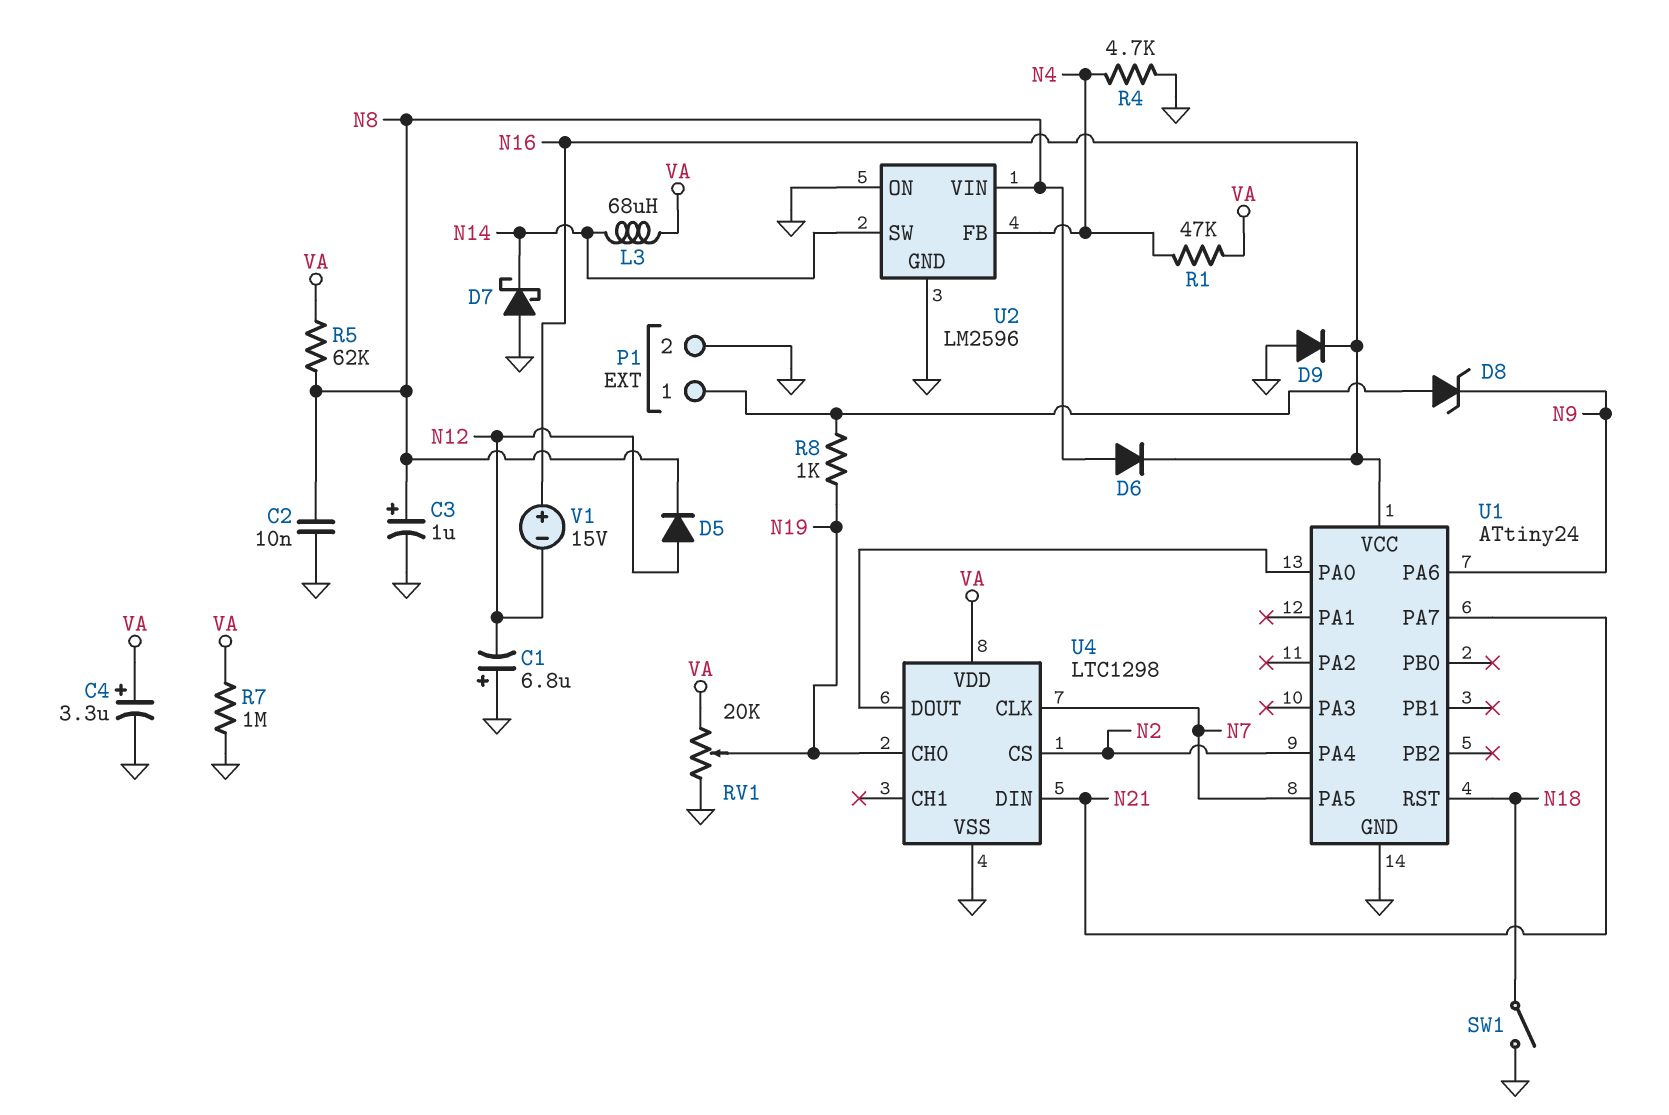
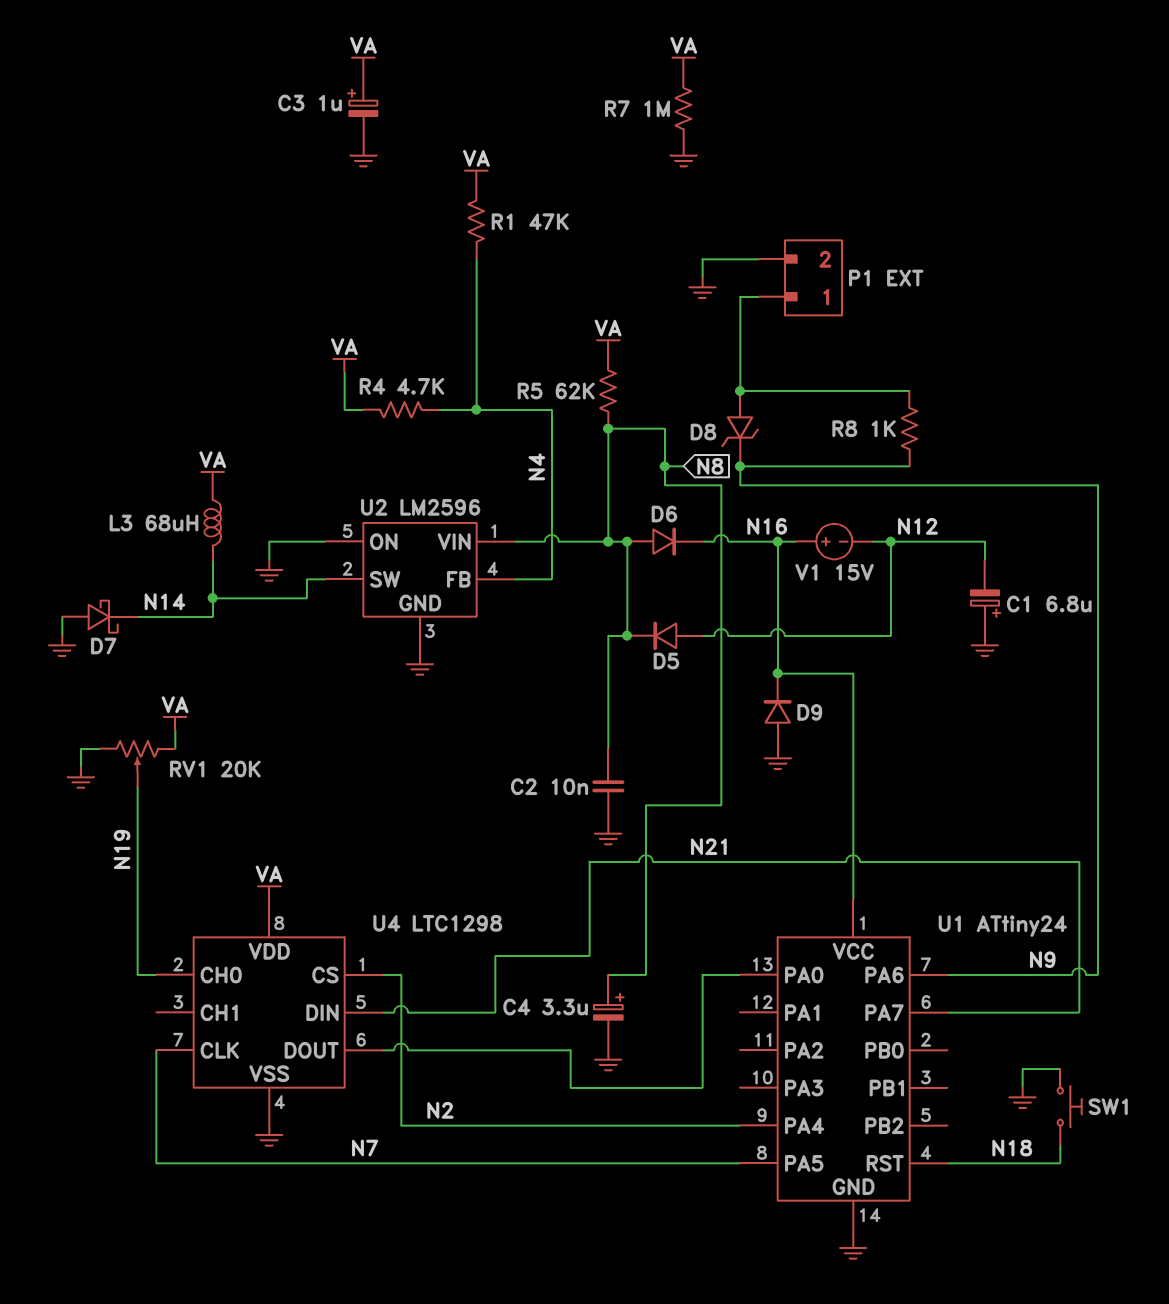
C3: 1uF (plus N8, minus GND) -> 1uF (plus VA, minus GND)
C4: 3.3uF (plus VA, minus GND) -> 3.3uF (plus N8, minus GND)
R4: 4.7k (GND, N4) -> 4.7k (N4, VA)
R8: 1k (N19, P1/1) -> 1k (N9, P1/1)
SW1: switch (GND, N18) -> button (GND, N18)

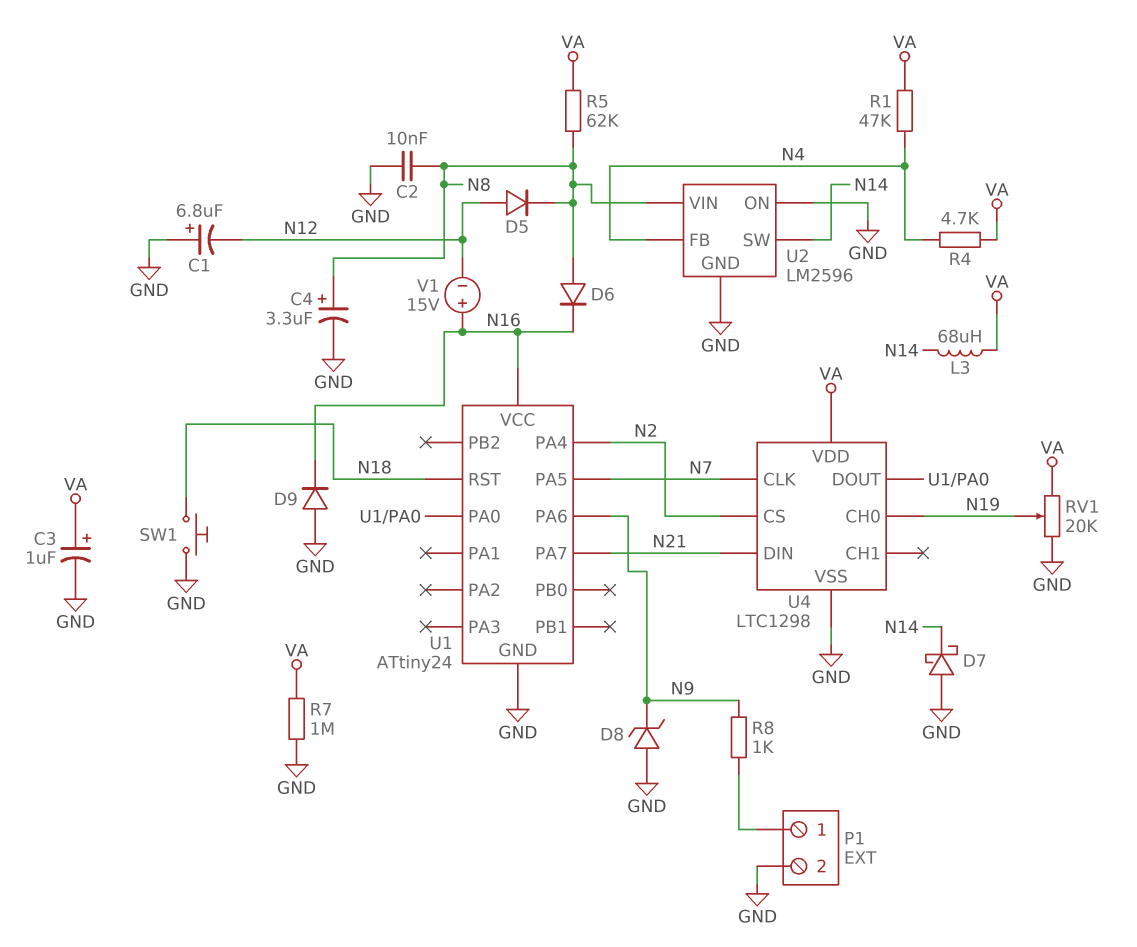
D8: zener (A P1/1, K N9) -> zener (A GND, K N9)

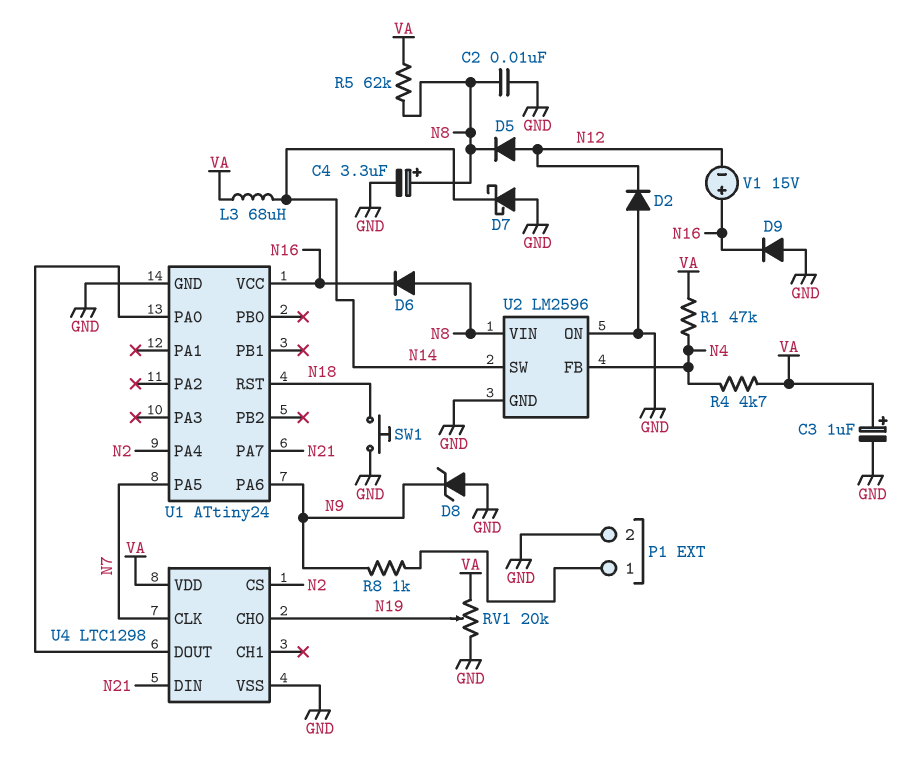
C1: 6.8uF (plus GND, minus N12) -> none
D2: none -> diode (A GND, K N12)
R7: 1M (GND, VA) -> none

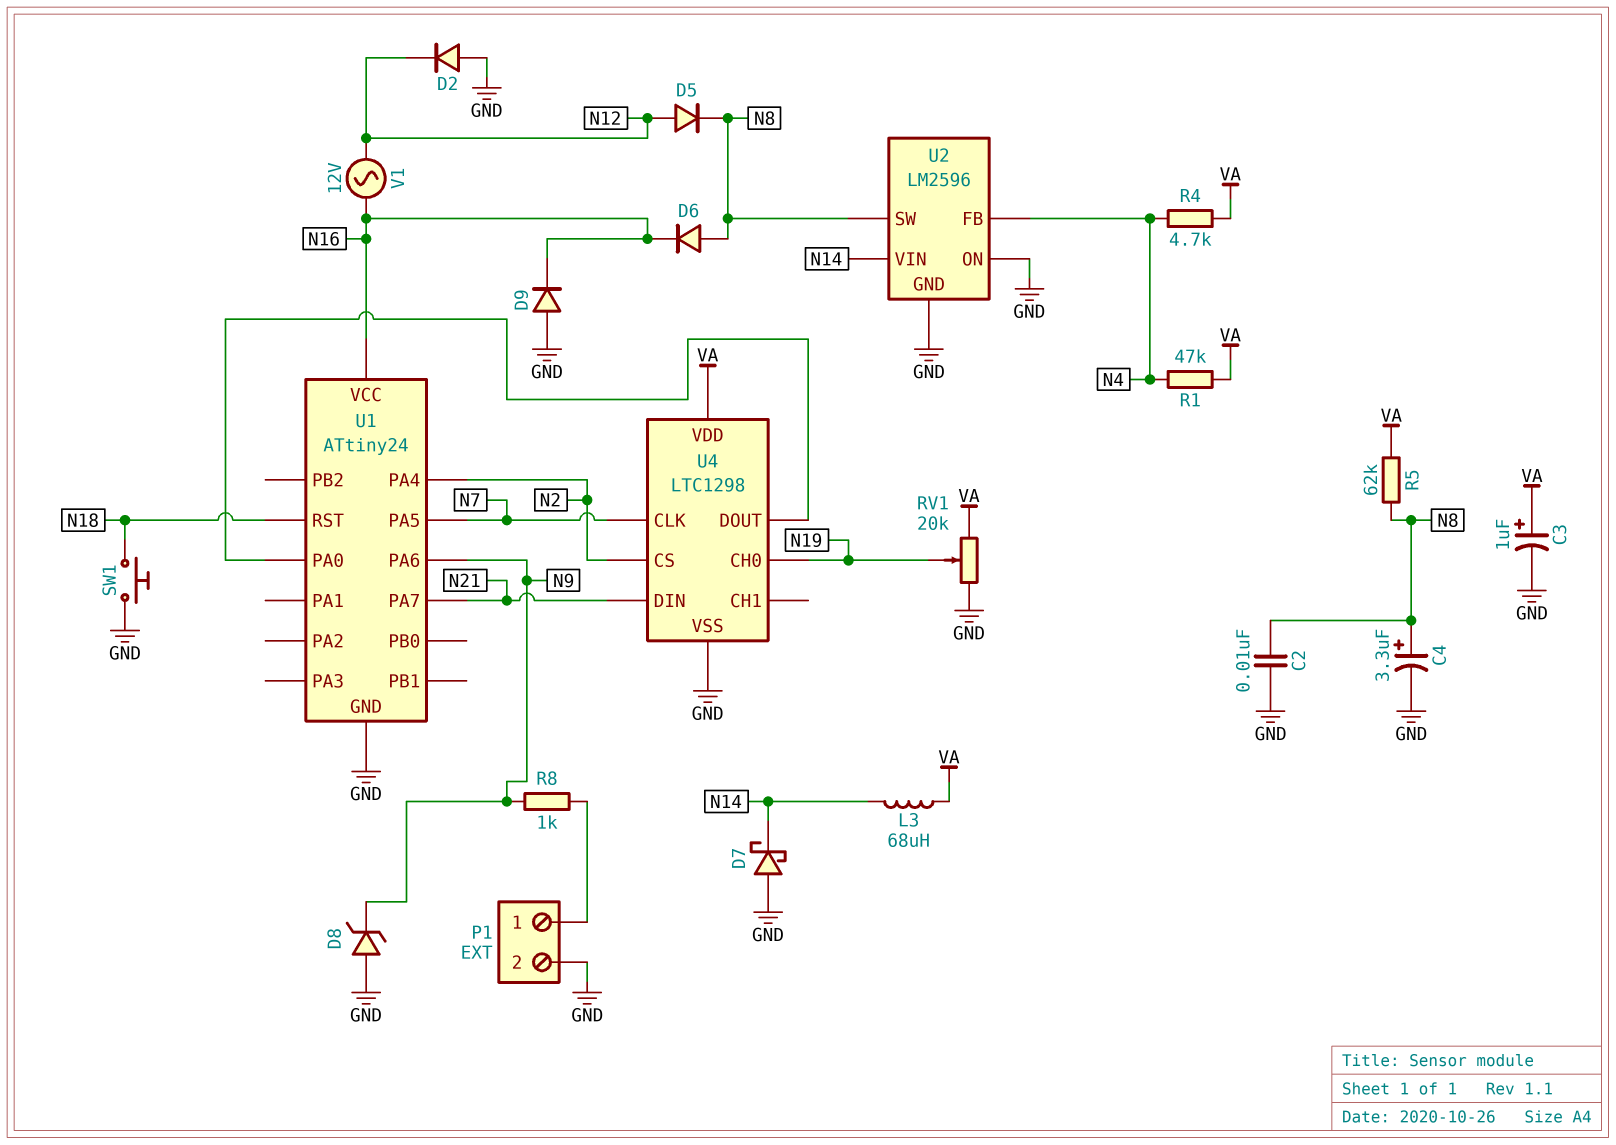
U2 pin SW: N14 -> N8
U2 pin VIN: N8 -> N14
V1: 15V (plus N16, minus N12) -> AC 12V (N12, N16)

